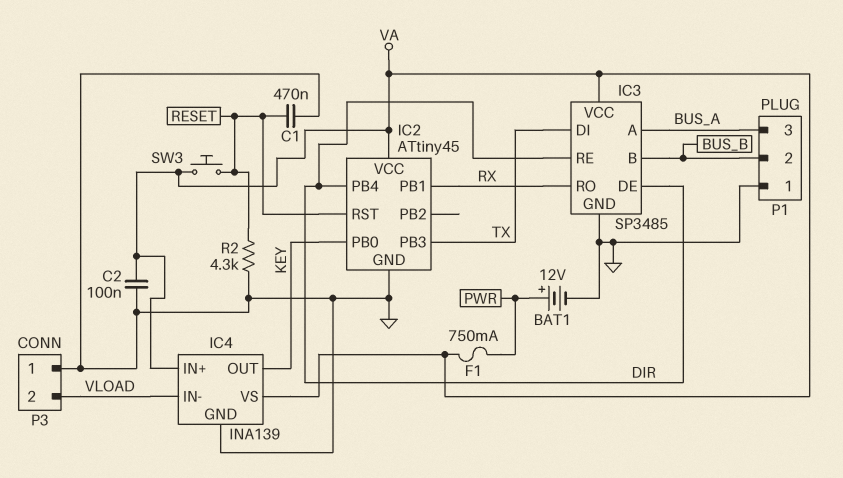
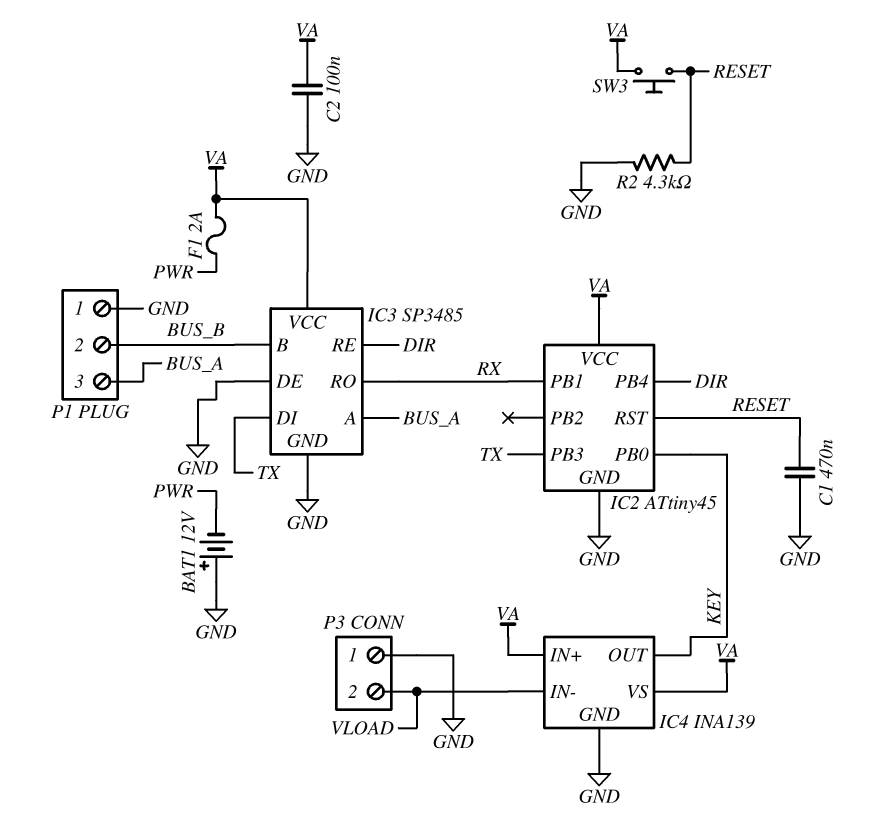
BAT1: 12V (plus PWR, minus GND) -> 12V (plus GND, minus PWR)
F1: 750mA (PWR, VA) -> 2A (PWR, VA)
IC3 pin DE: DIR -> GND

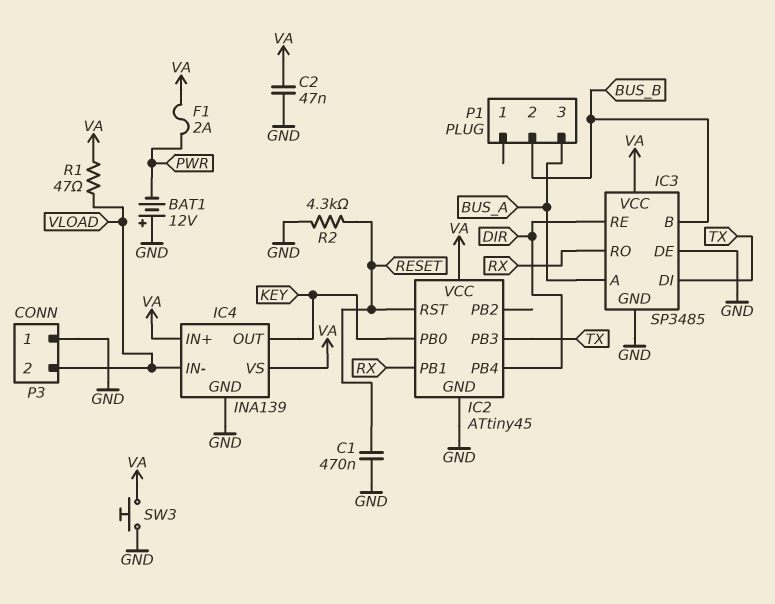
C2: 100nF (GND, VA) -> 47nF (GND, VA)
P1 pin 1: GND -> none
R1: none -> 47 (VA, VLOAD)
SW3: button (RESET, VA) -> button (GND, VA)

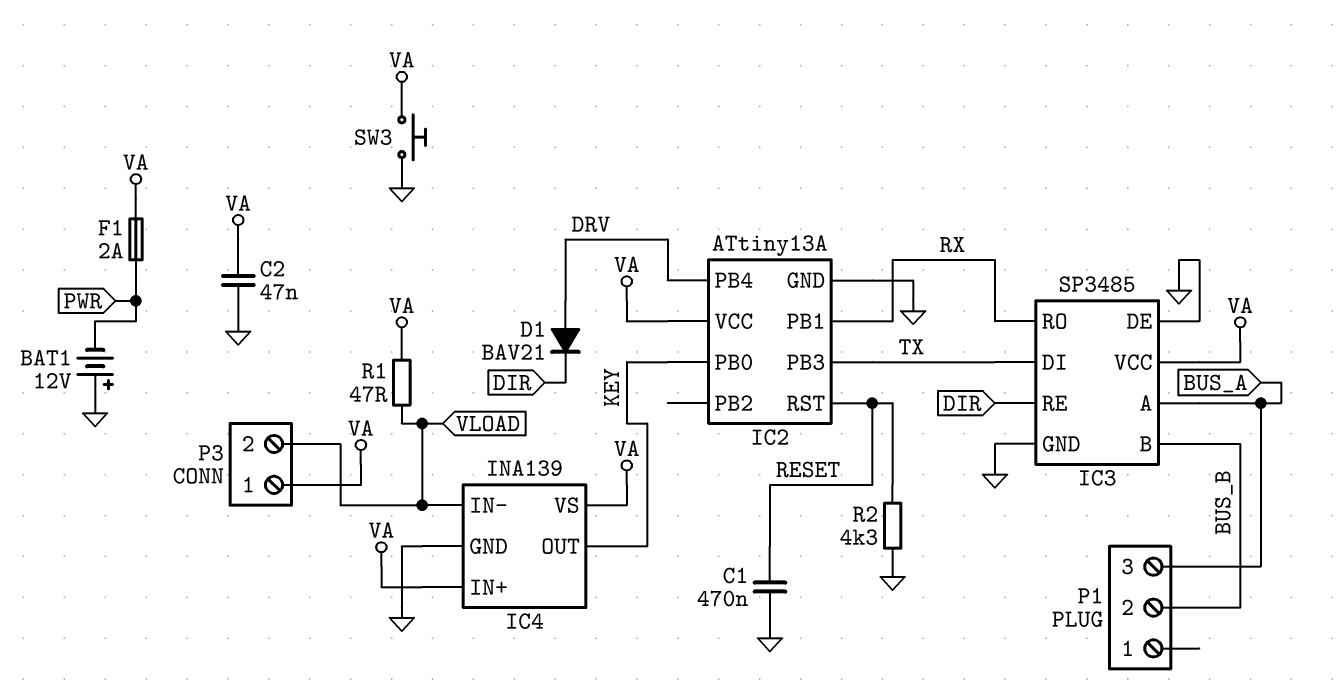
D1: none -> diode BAV21 (A DRV, K DIR)
IC2: ATtiny45 -> ATtiny13A
IC2 pin PB4: DIR -> DRV
P3 pin 1: GND -> VA

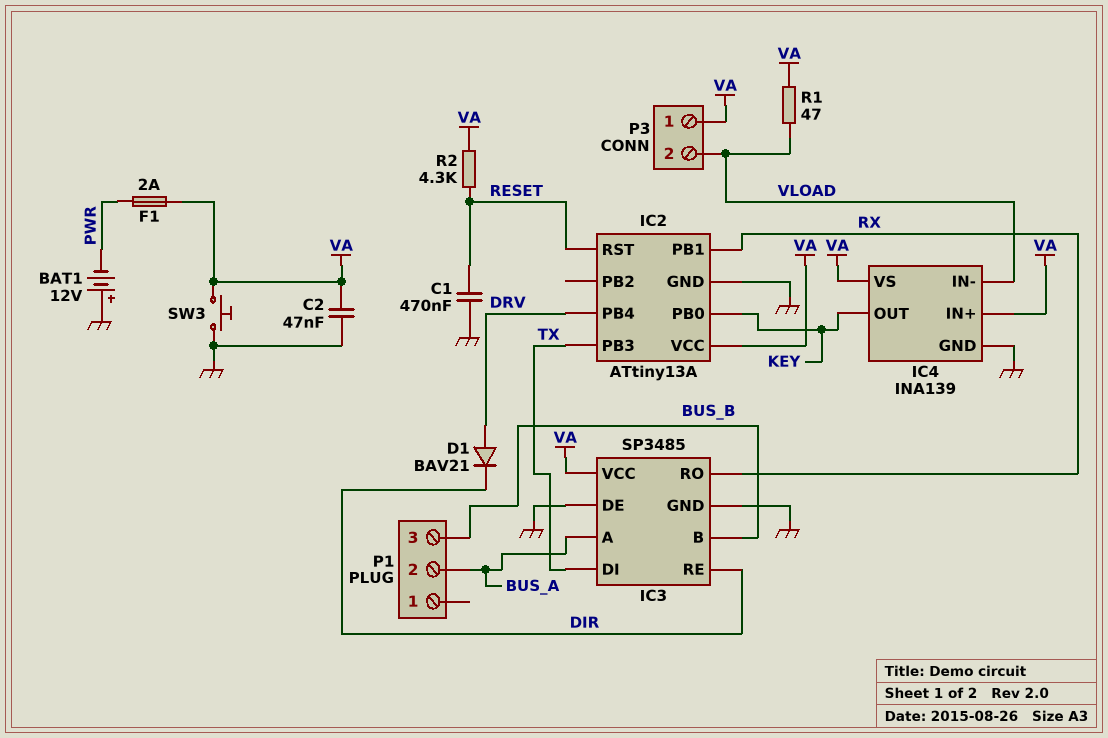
P1 pin 2: BUS_B -> BUS_A
P1 pin 3: BUS_A -> BUS_B
R2: 4.3k (GND, RESET) -> 4.3k (RESET, VA)

